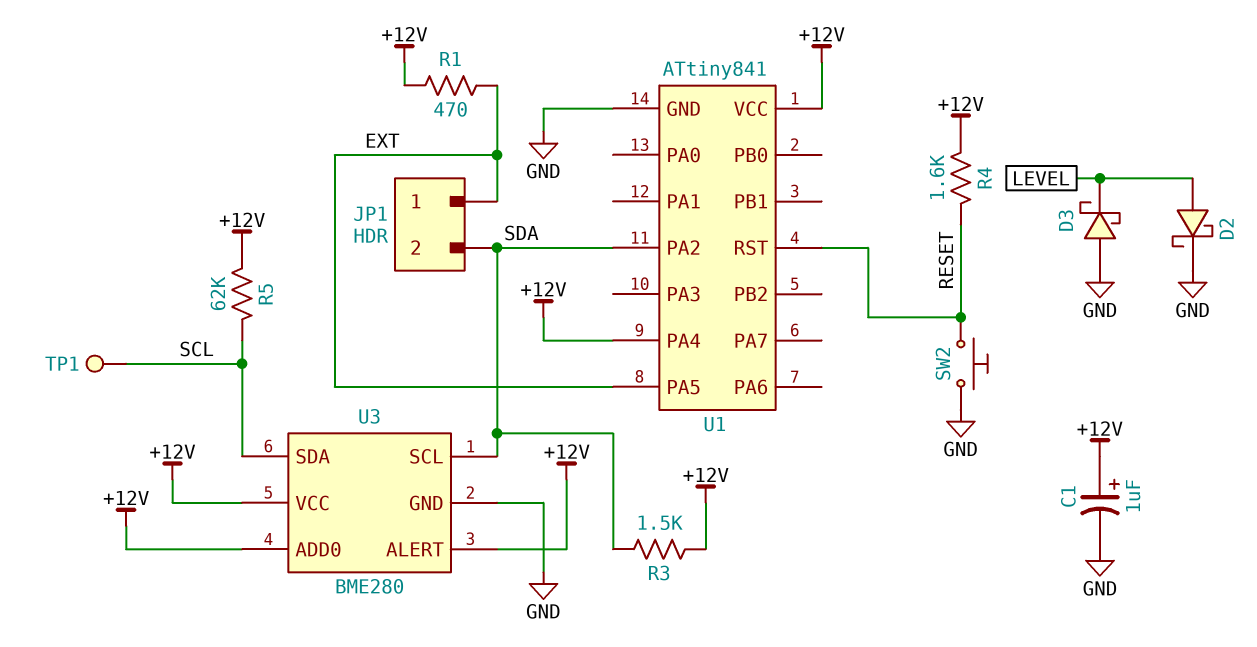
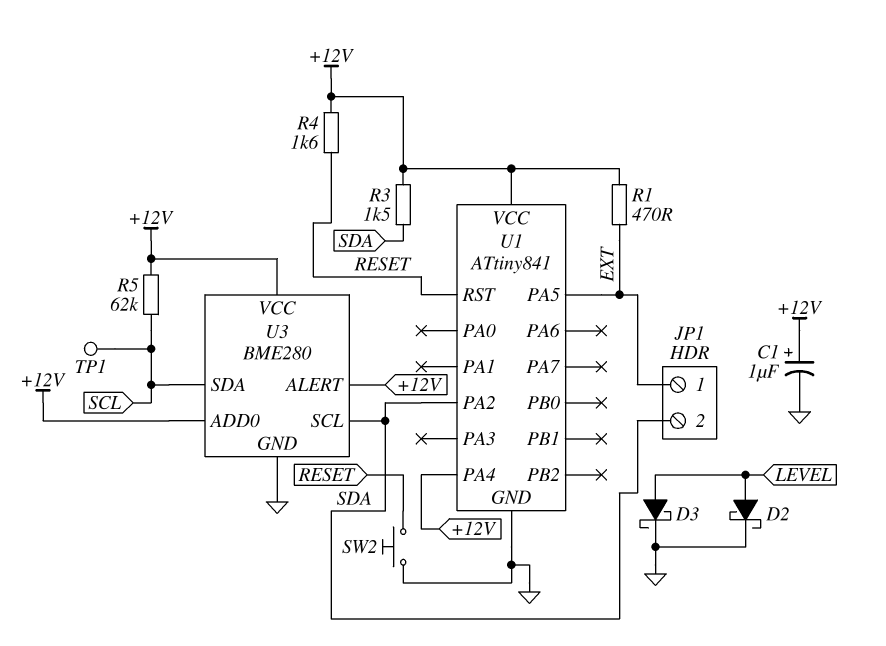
D3: schottky (A GND, K LEVEL) -> schottky (A LEVEL, K GND)

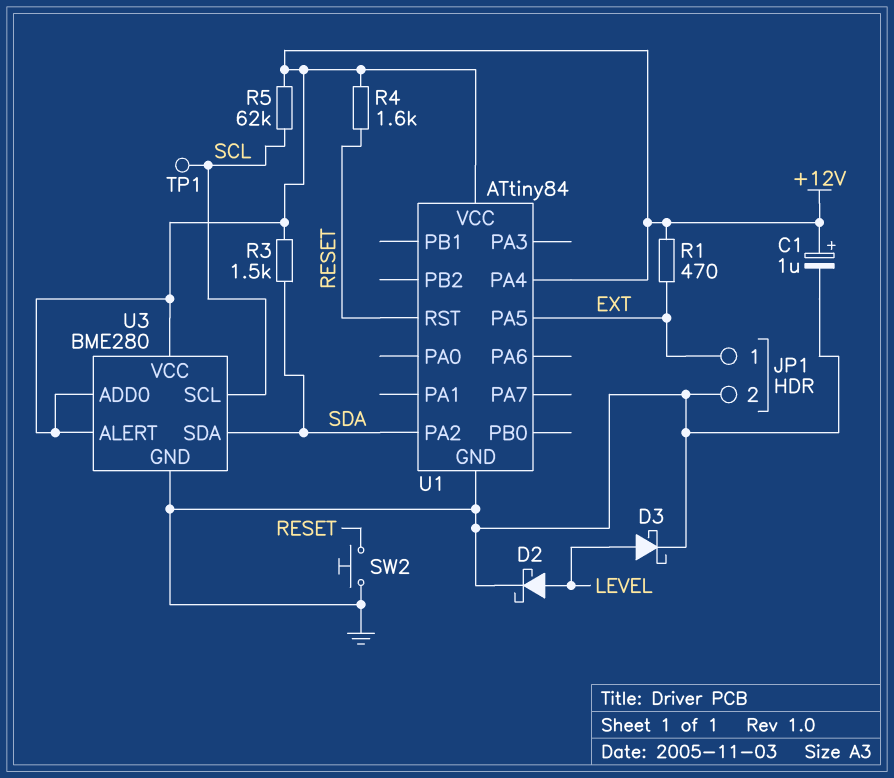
JP1 pin 2: SDA -> GND
U1: ATtiny841 -> ATtiny84
U3 pin SCL: SDA -> SCL
U3 pin SDA: SCL -> SDA

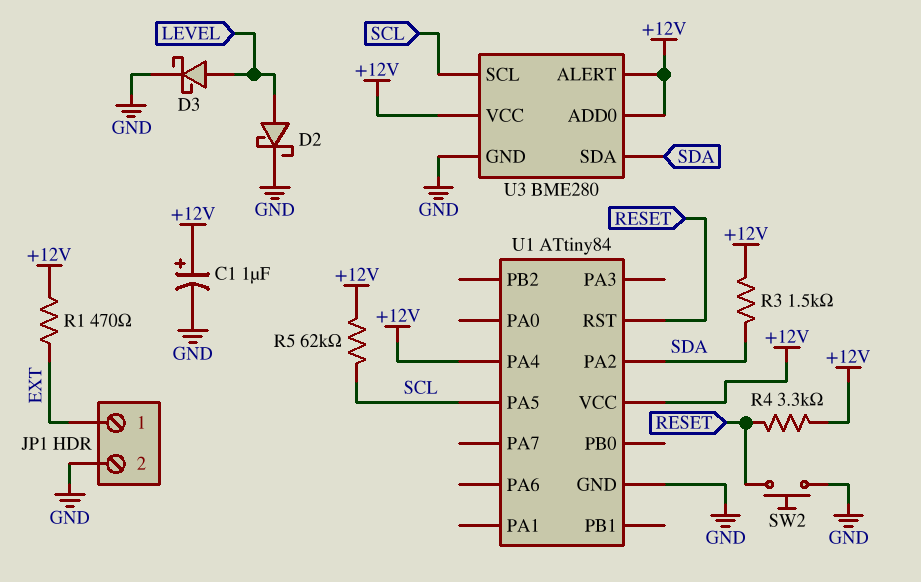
R4: 1.6k (+12V, RESET) -> 3.3k (+12V, RESET)
TP1: test point (SCL) -> none
U1 pin PA5: EXT -> SCL

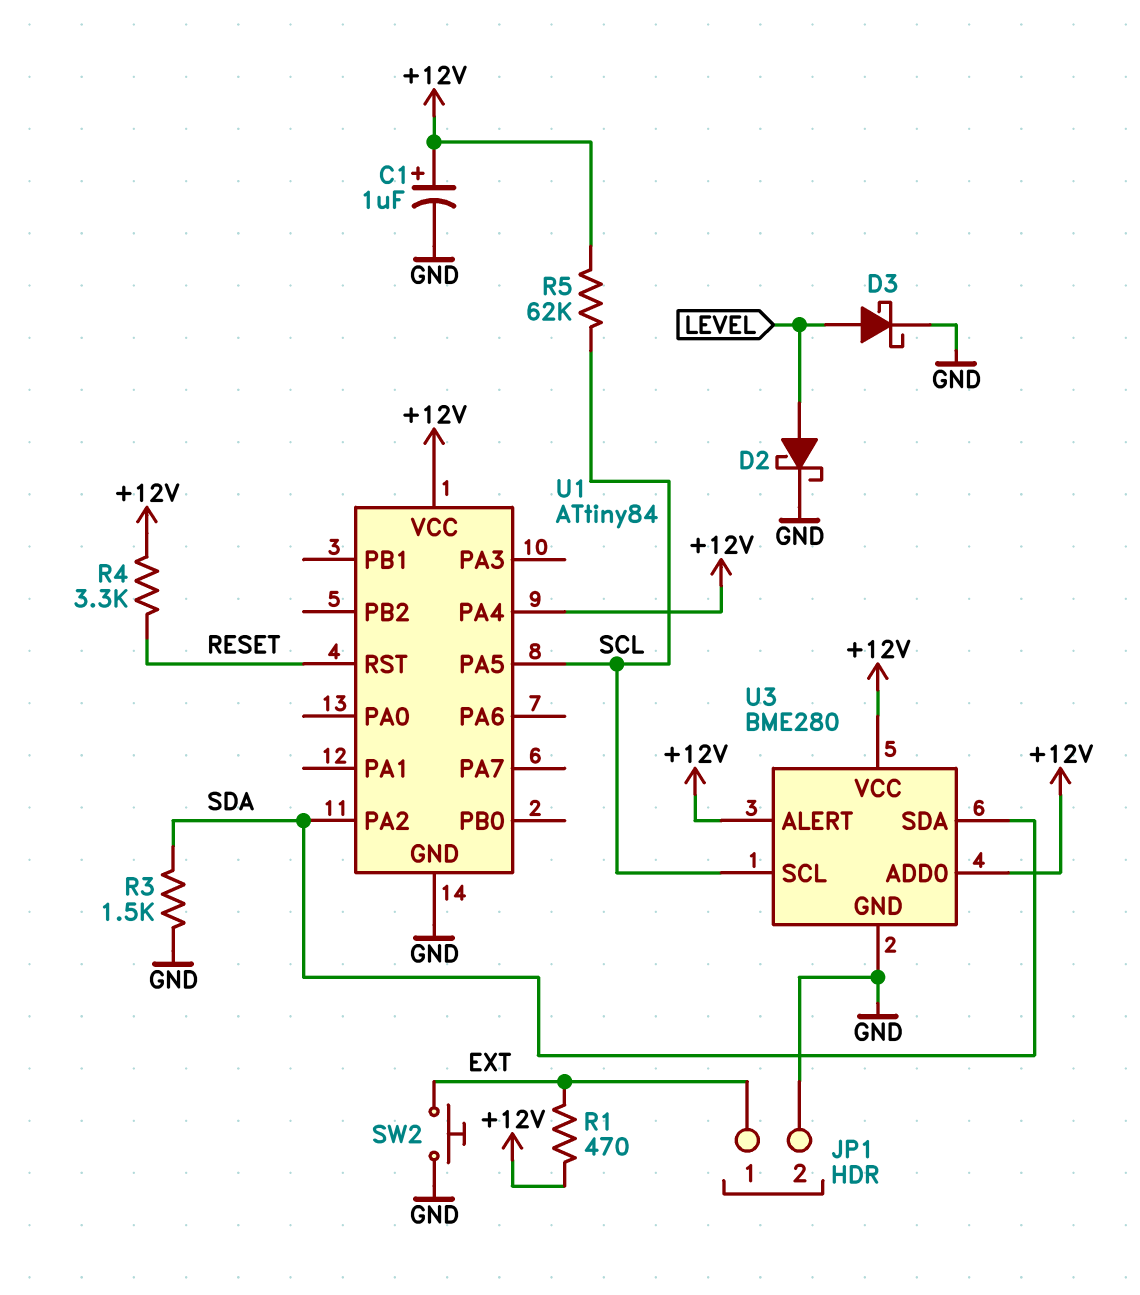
R3: 1.5k (+12V, SDA) -> 1.5k (GND, SDA)
SW2: button (GND, RESET) -> button (EXT, GND)

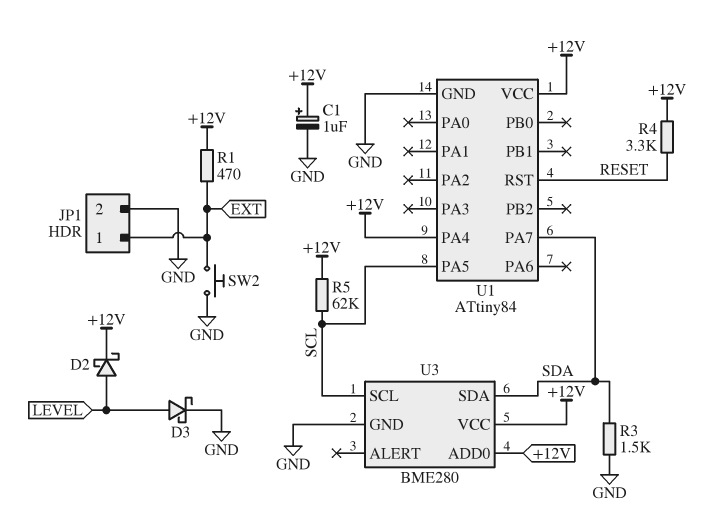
D2: schottky (A LEVEL, K GND) -> schottky (A LEVEL, K +12V)
U1 pin PA2: SDA -> none
U1 pin PA7: none -> SDA
U3 pin ALERT: +12V -> none

